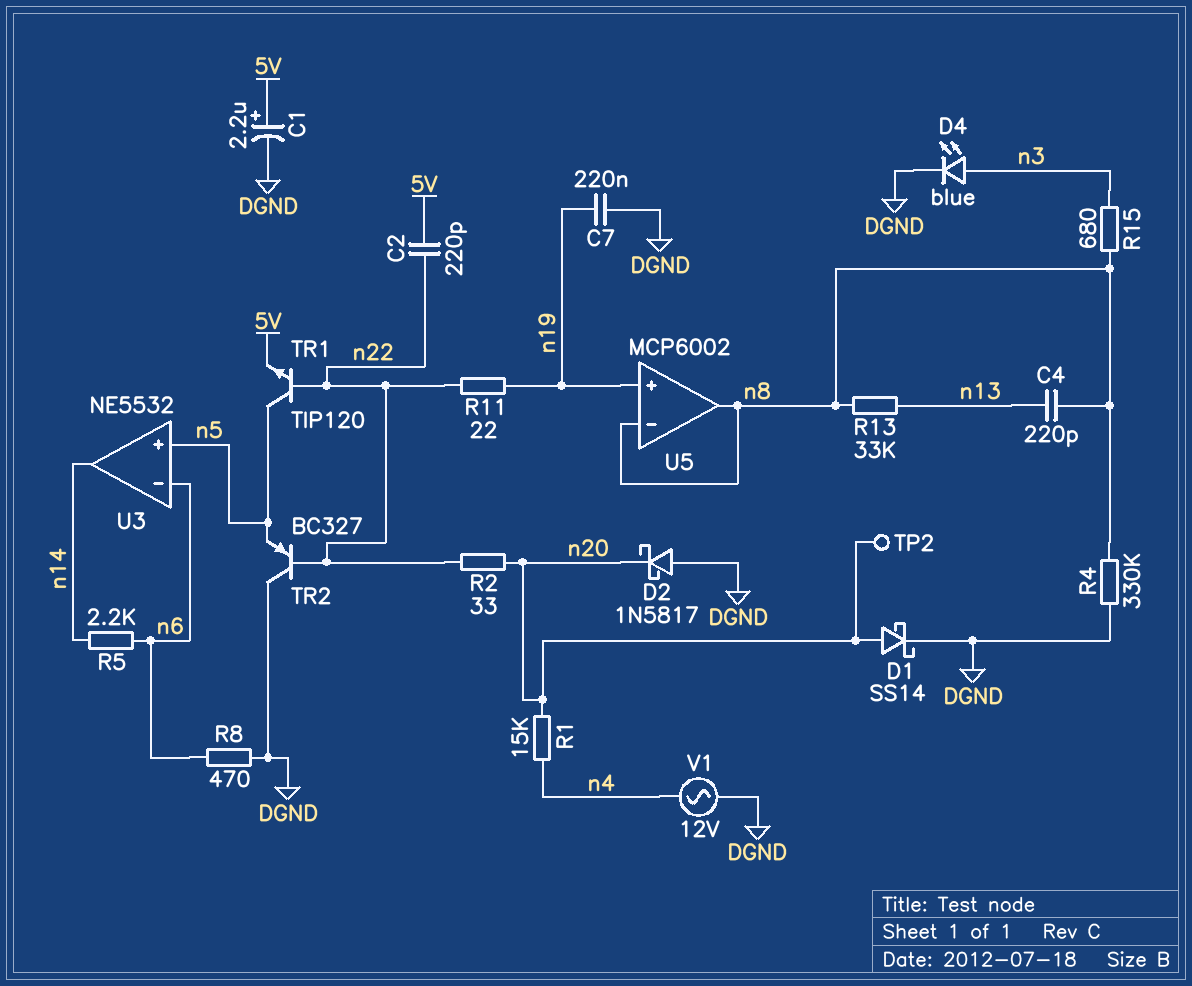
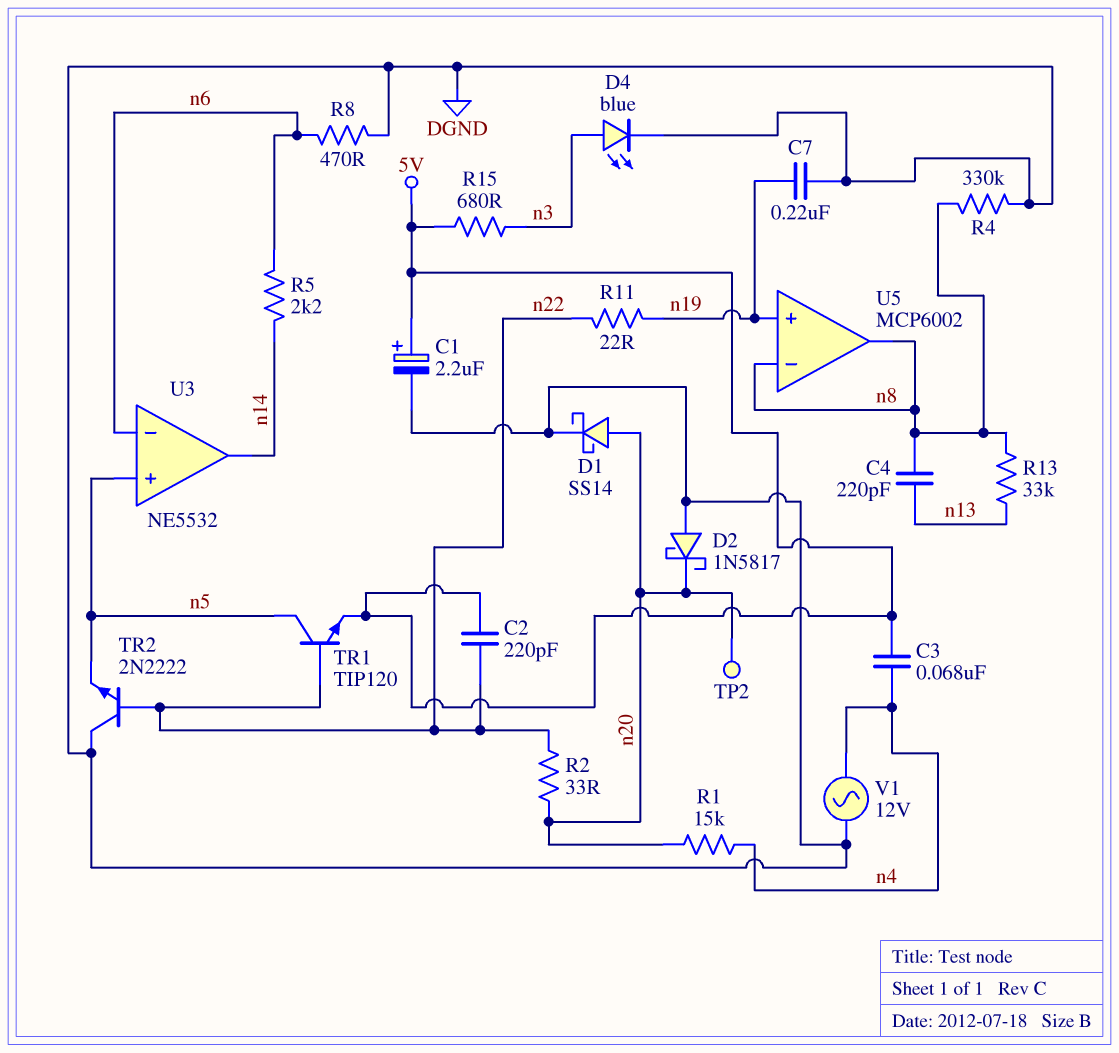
C3: none -> 68nF (5V, n4)
R15: 680 (n3, n8) -> 680 (5V, n3)
TR2: PNP BC327 (B n22, C DGND, E n5) -> NPN 2N2222 (B n22, C DGND, E n5)

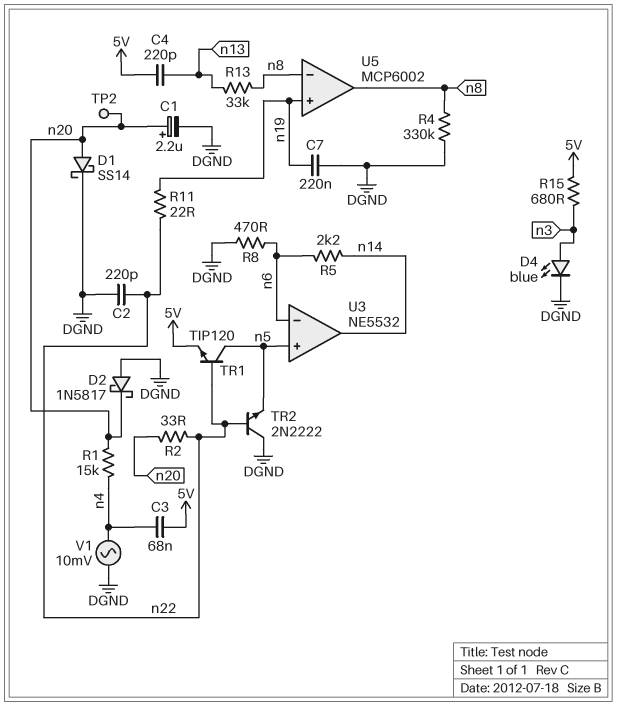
C1: 2.2uF (plus 5V, minus DGND) -> 2.2uF (plus n20, minus DGND)
C2: 220pF (5V, n22) -> 220pF (DGND, n22)
C4: 220pF (n8, n13) -> 220pF (5V, n13)
V1: AC 12V (DGND, n4) -> AC 10mV (DGND, n4)

